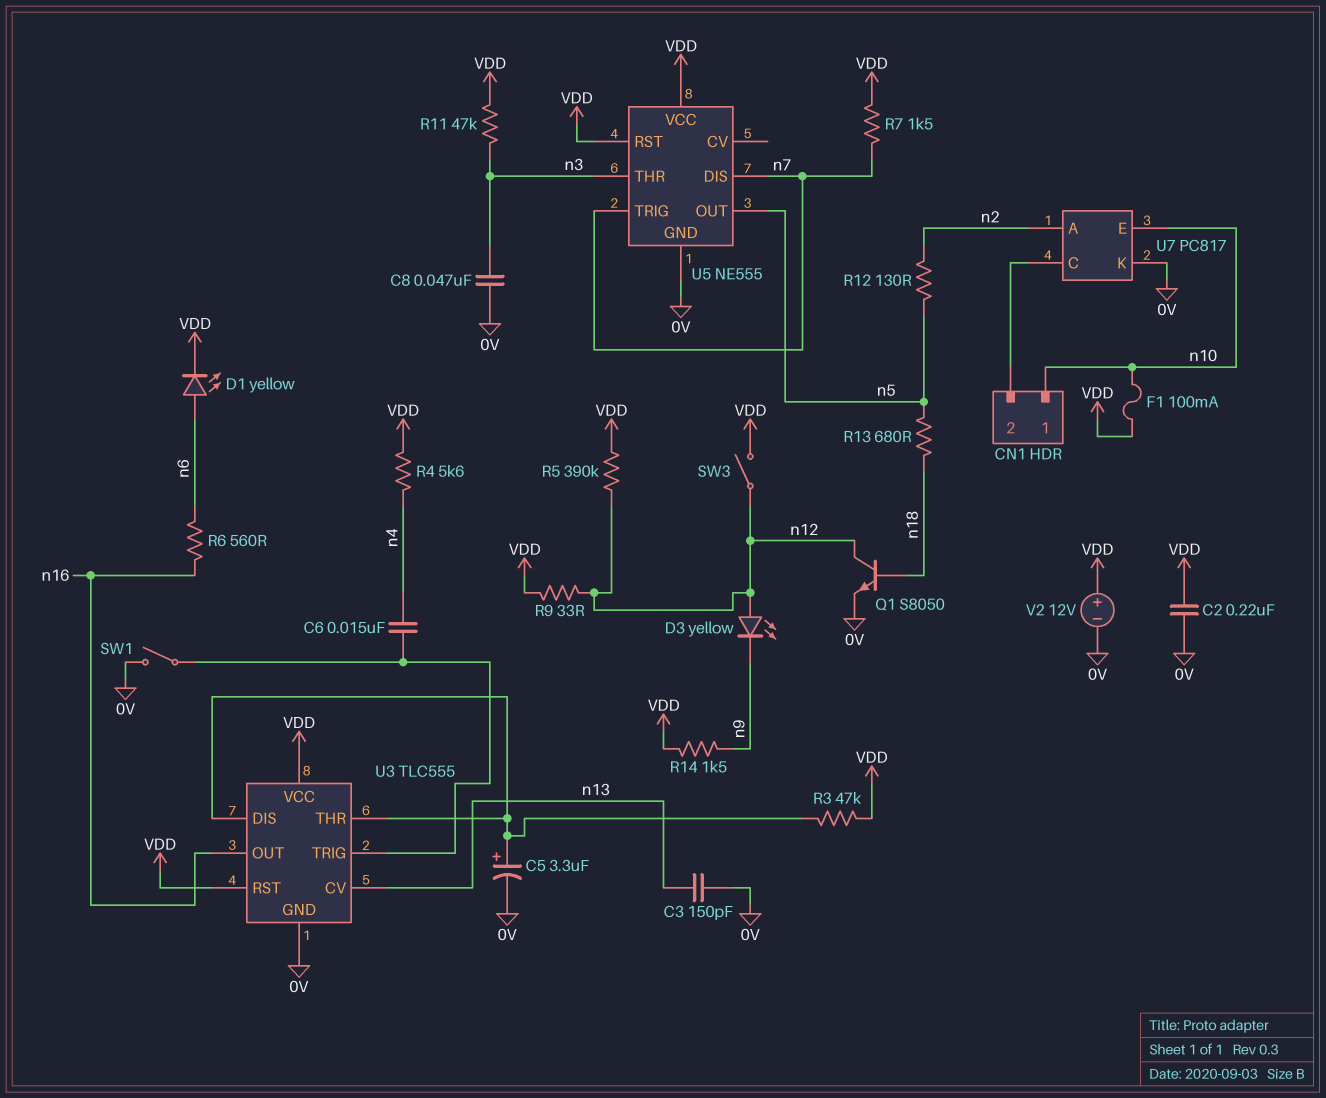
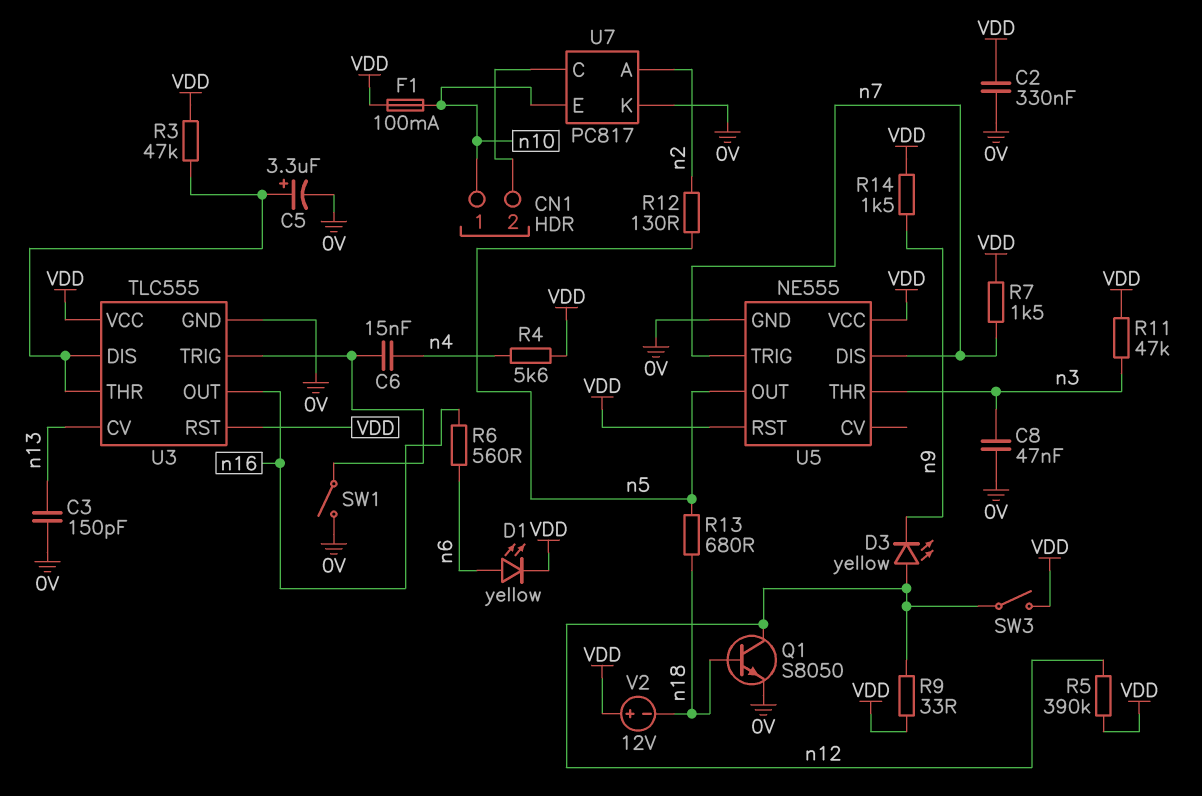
C2: 220nF (0V, VDD) -> 330nF (0V, VDD)
V2: 12V (plus VDD, minus 0V) -> 12V (plus VDD, minus n18)

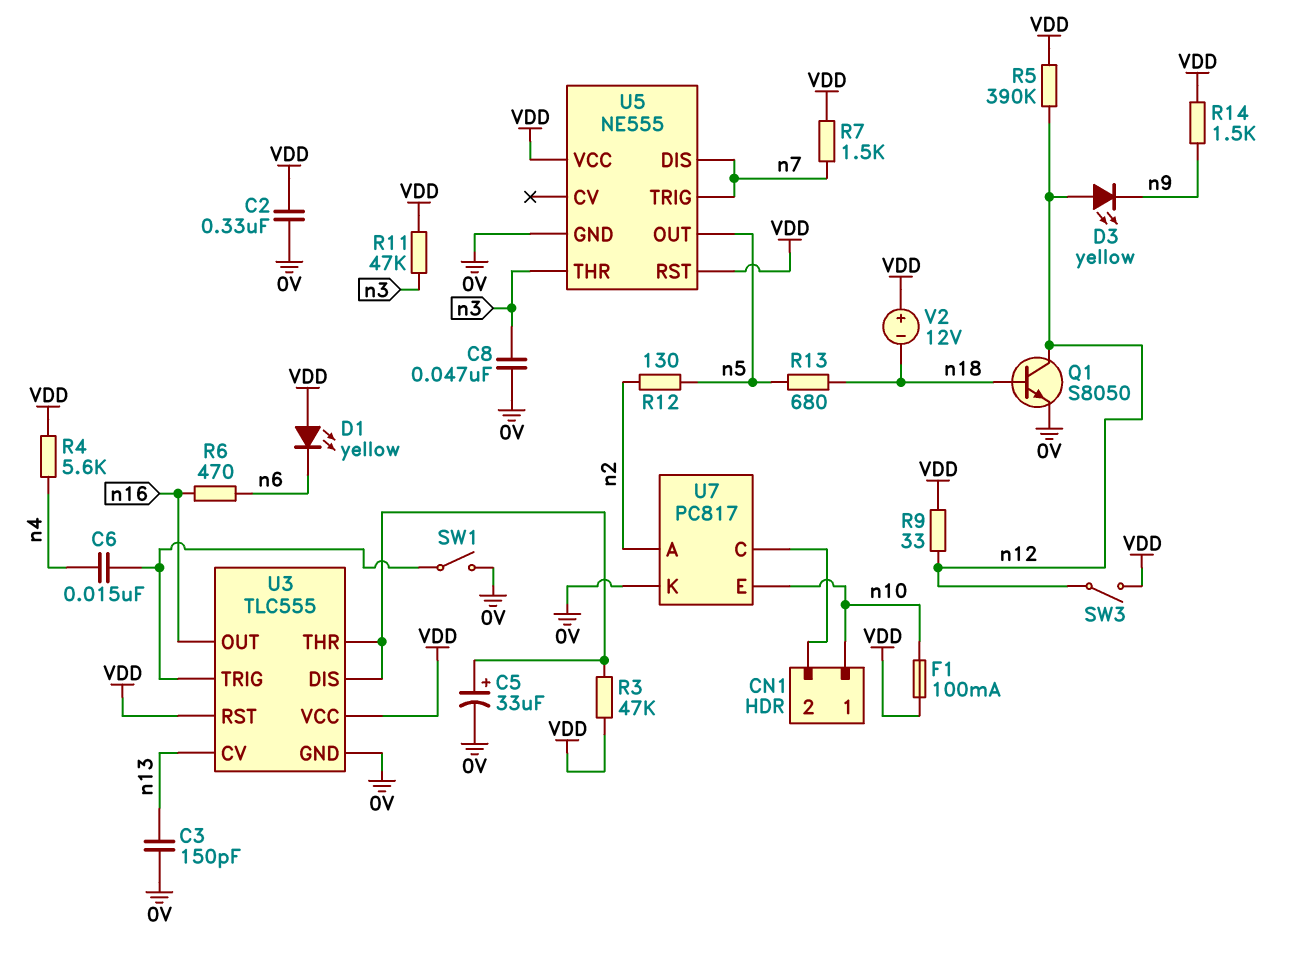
C5: 3.3uF (plus U3/DIS, minus 0V) -> 33uF (plus U3/DIS, minus 0V)
D1: LED yellow (A n6, K VDD) -> LED yellow (A VDD, K n6)
R6: 560 (n6, n16) -> 470 (n6, n16)

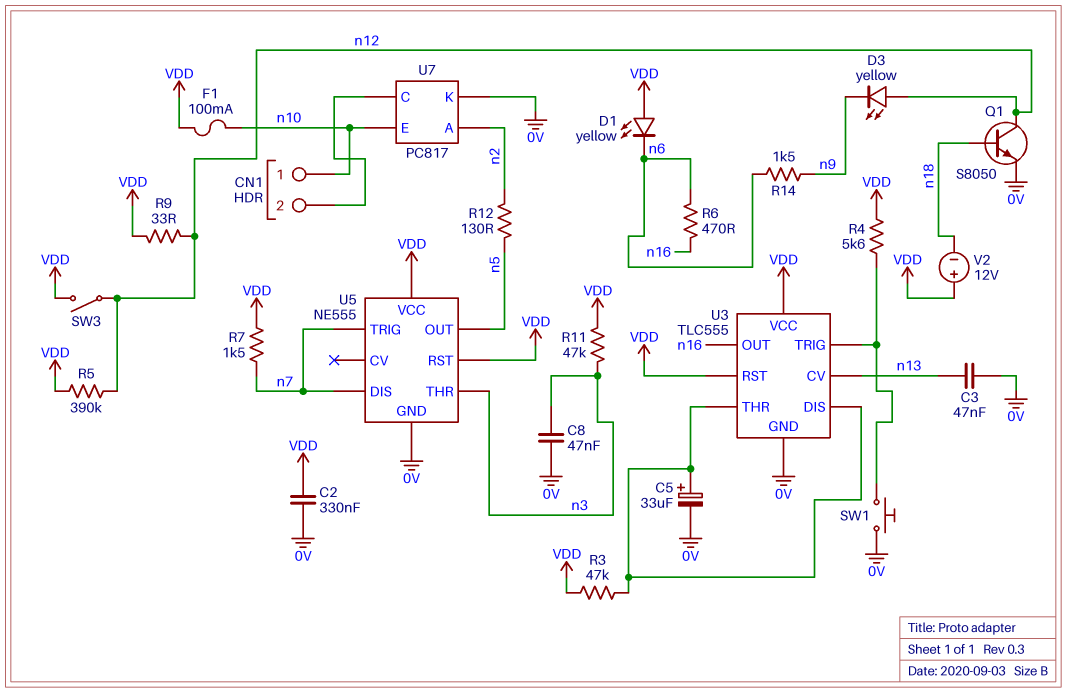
C3: 150pF (0V, n13) -> 47nF (0V, n13)
C6: 15nF (U3/TRIG, n4) -> none
R4: 5.6k (VDD, n4) -> 5.6k (U3/TRIG, VDD)
R13: 680 (n5, n18) -> none
R14: 1.5k (VDD, n9) -> 1.5k (n6, n9)
SW1: switch (0V, U3/TRIG) -> button (0V, U3/TRIG)

